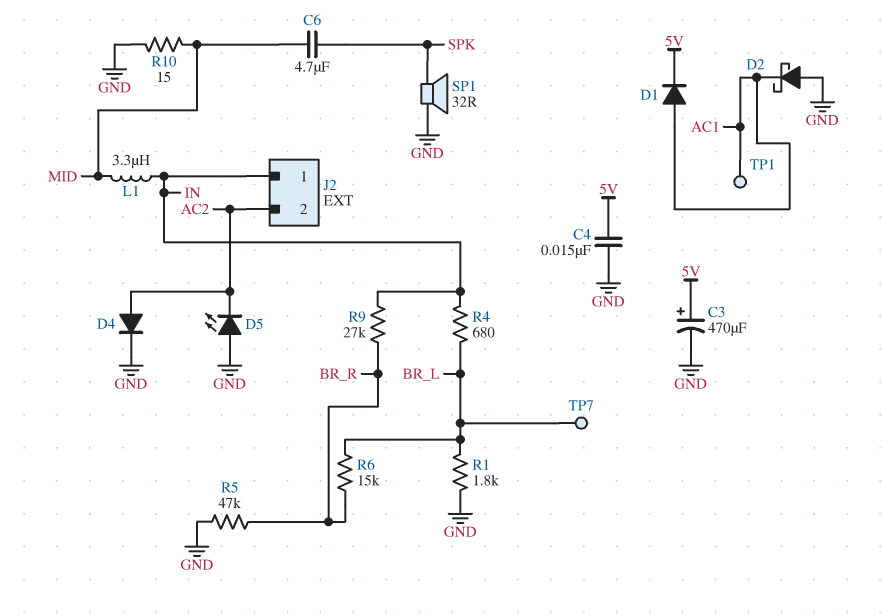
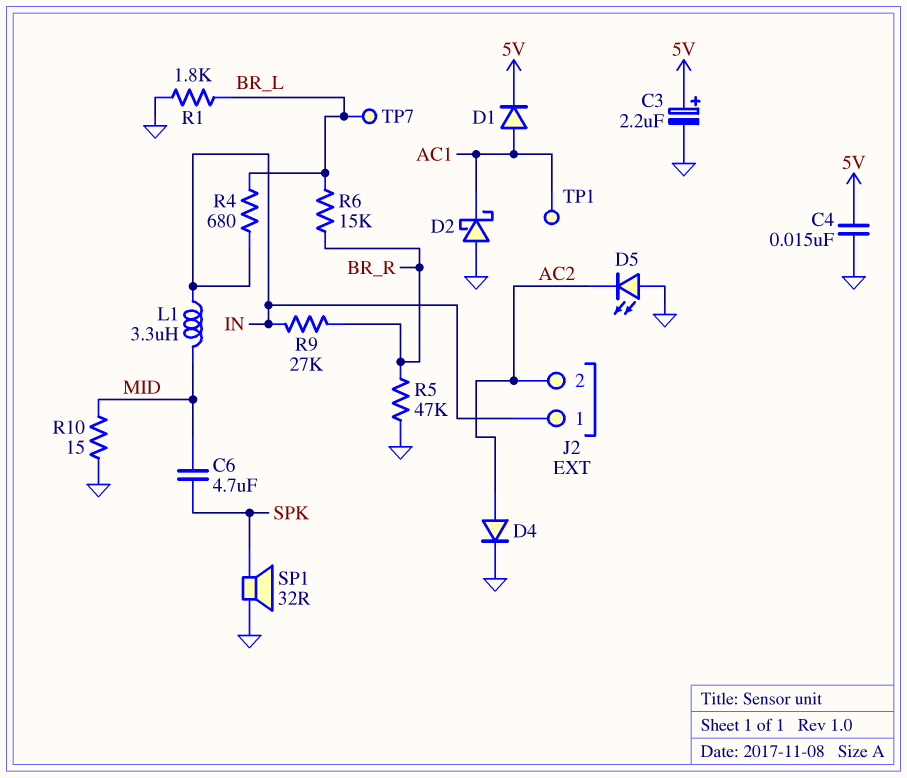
C3: 470uF (plus 5V, minus GND) -> 2.2uF (plus 5V, minus GND)

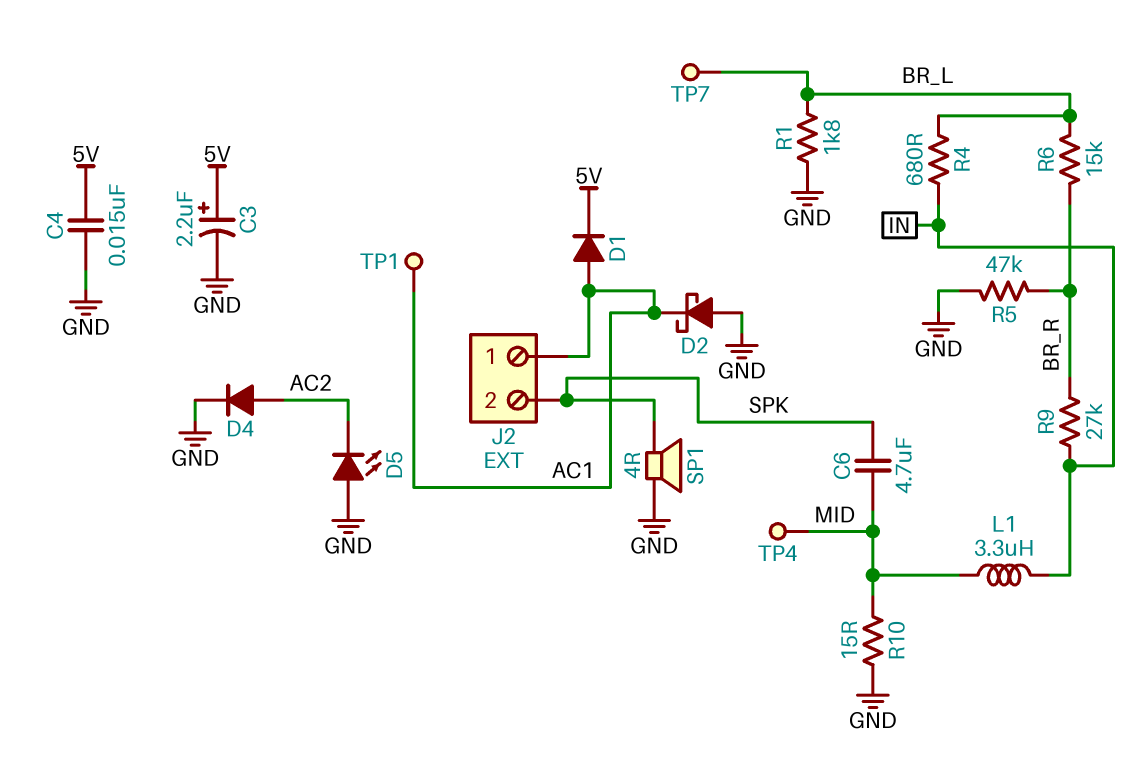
J2 pin 1: IN -> AC1
J2 pin 2: AC2 -> SPK
SP1: speaker 32R (GND, SPK) -> speaker 4R (GND, SPK)
TP4: none -> test point (MID)

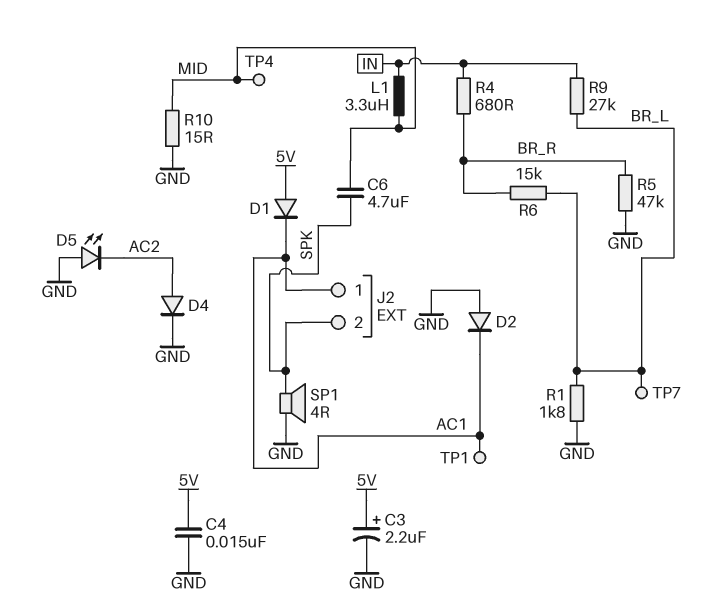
D1: diode (A AC1, K 5V) -> diode (A 5V, K AC1)
D2: schottky (A GND, K AC1) -> diode (A GND, K AC1)
R4: 680 (BR_L, IN) -> 680 (BR_R, IN)
R9: 27k (BR_R, IN) -> 27k (BR_L, IN)

